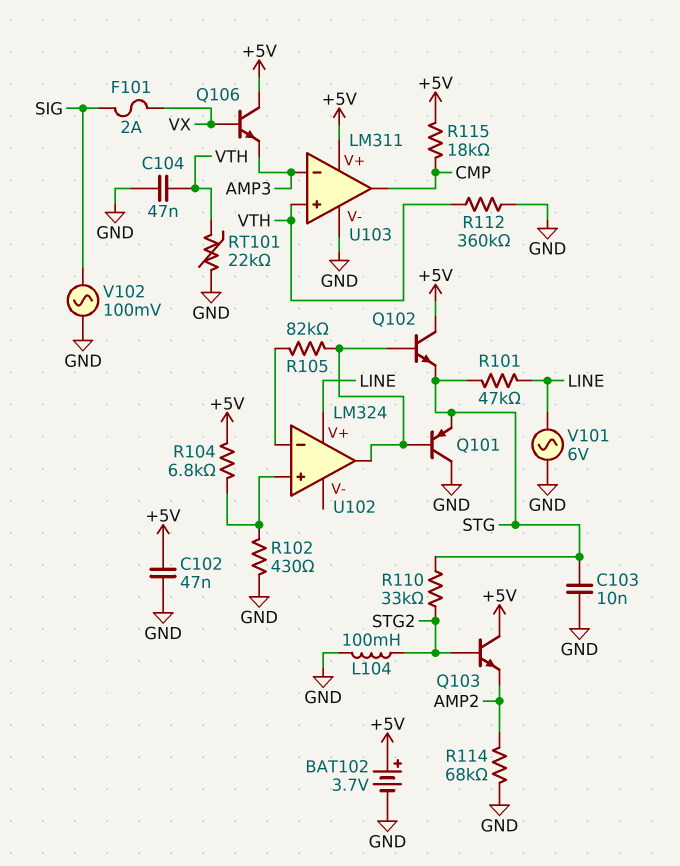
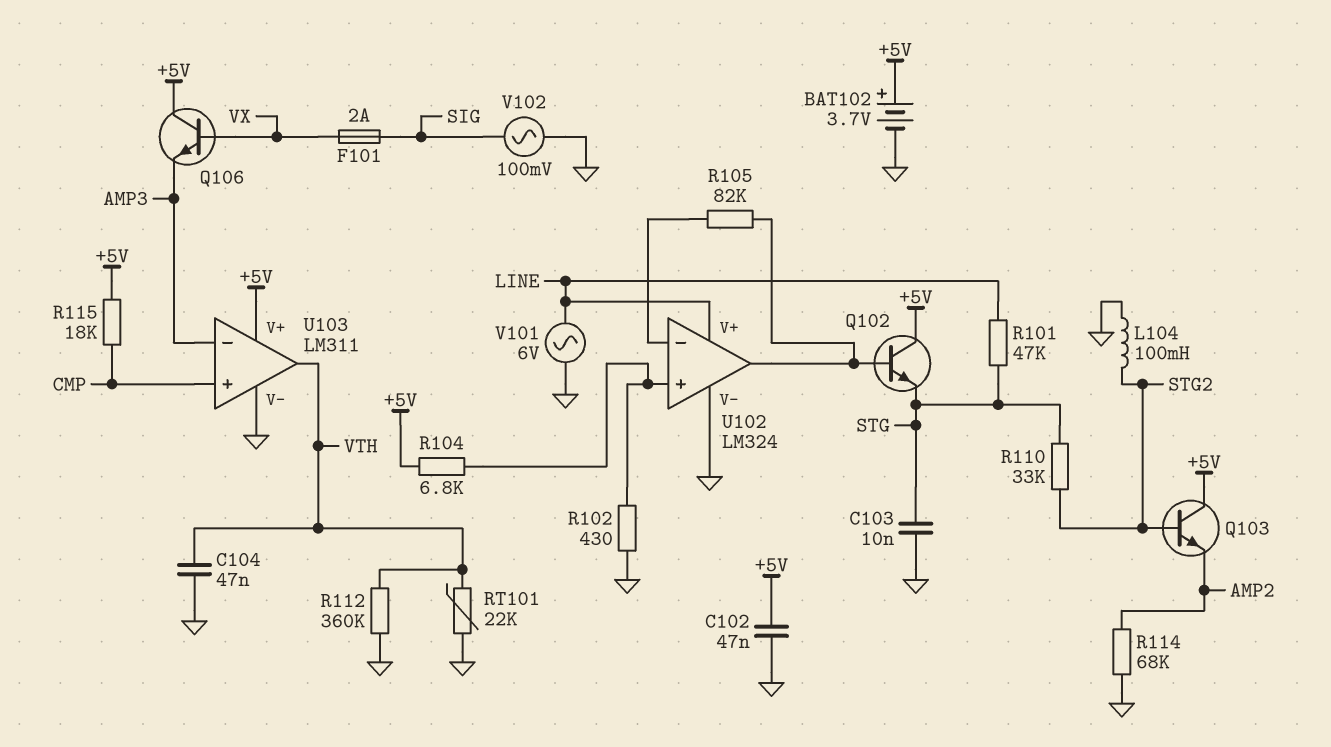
Q101: PNP (B U102/out, C GND, E STG) -> none
U102 pin V-: none -> GND
U103 pin in+: VTH -> CMP
U103 pin out: CMP -> VTH

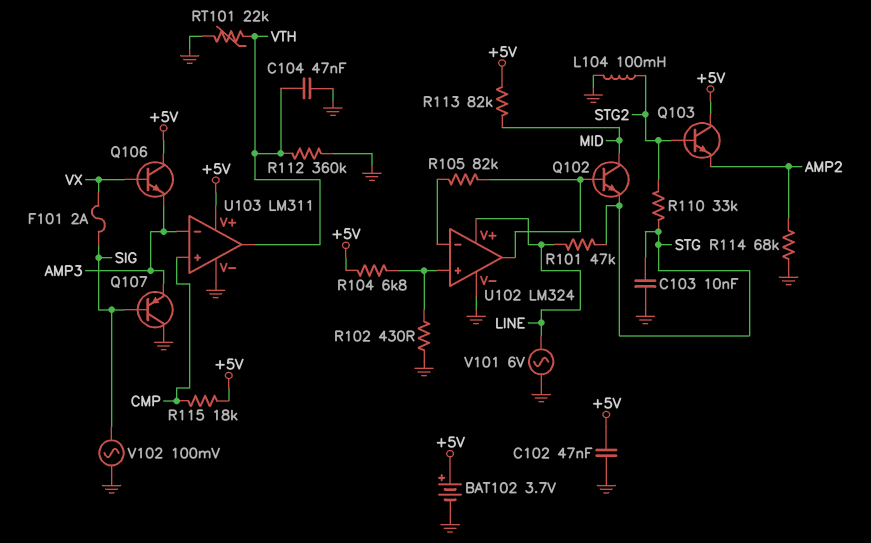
Q102: NPN (B U102/out, C +5V, E STG) -> NPN (B U102/out, C MID, E STG)
Q107: none -> PNP (B SIG, C GND, E AMP3)
R113: none -> 82k (+5V, MID)

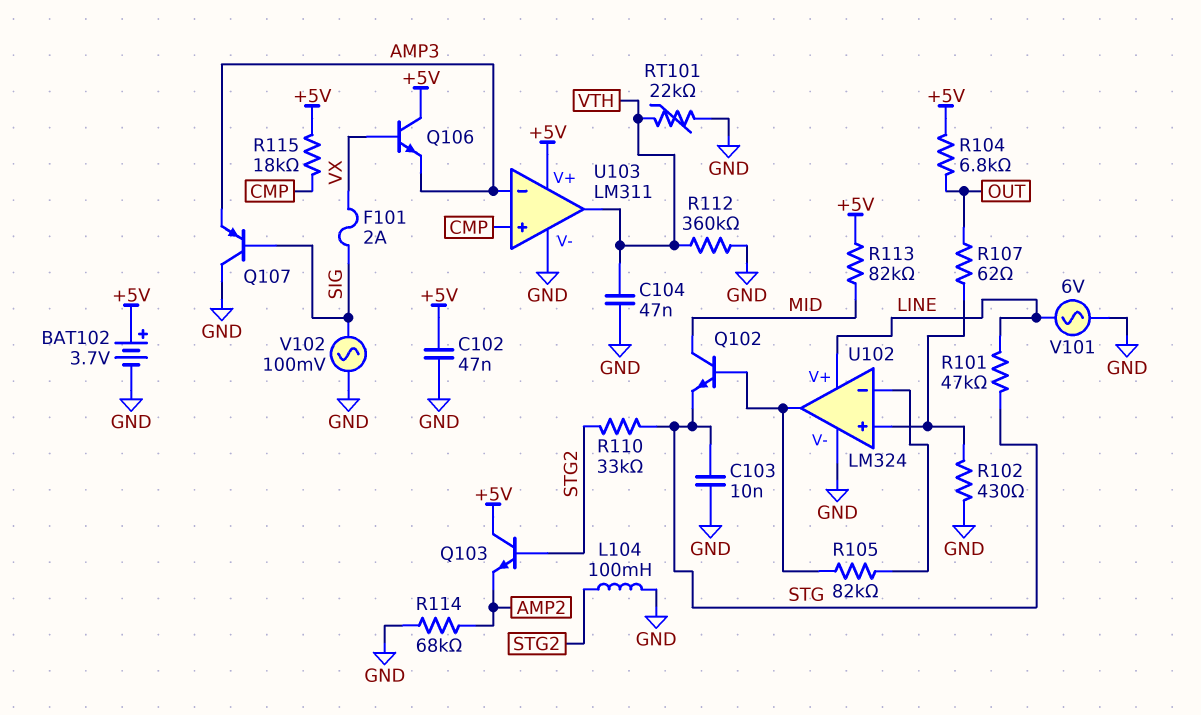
R104: 6.8k (+5V, U102/in+) -> 6.8k (+5V, OUT)
R107: none -> 62 (OUT, U102/in+)

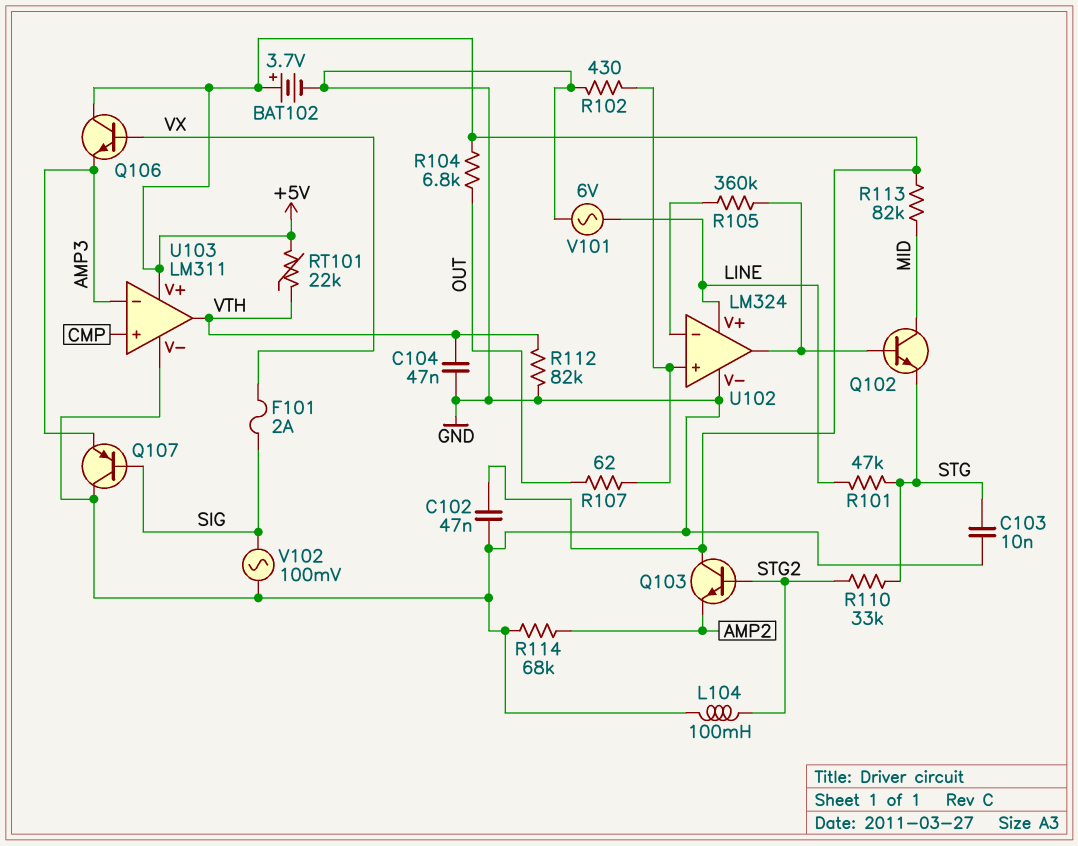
R105: 82k (U102/in-, U102/out) -> 360k (U102/in-, U102/out)
R112: 360k (GND, VTH) -> 82k (GND, VTH)
R115: 18k (+5V, CMP) -> none
RT101: 22k (GND, VTH) -> 22k (+5V, VTH)

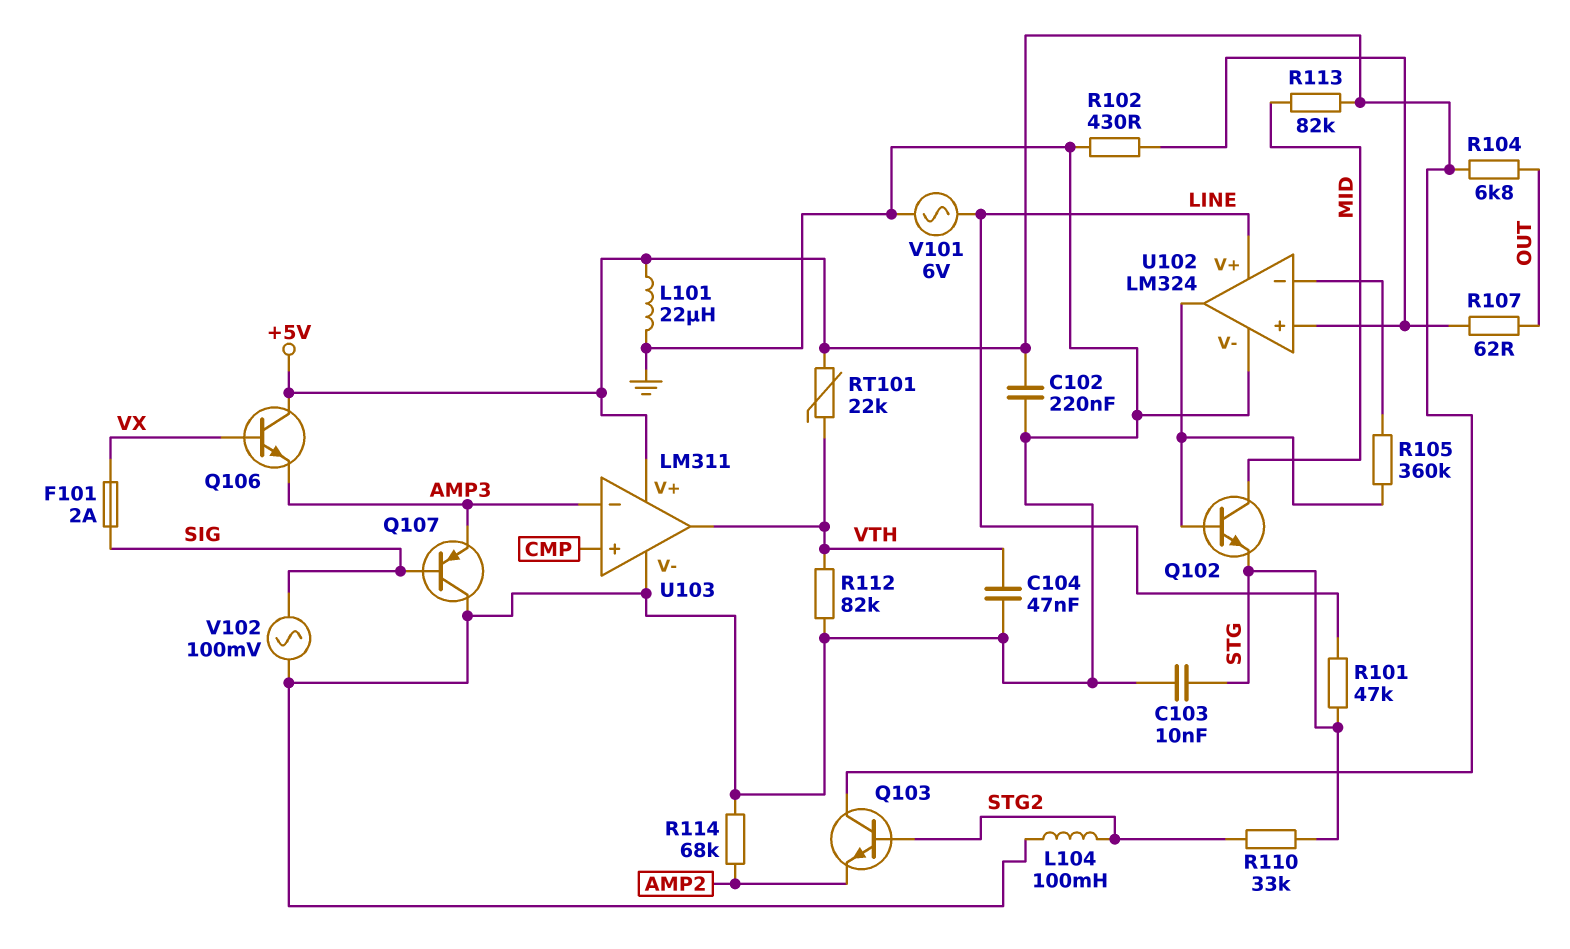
BAT102: 3.7V (plus +5V, minus GND) -> none
C102: 47nF (+5V, GND) -> 220nF (+5V, GND)
L101: none -> 22uH (+5V, GND)

